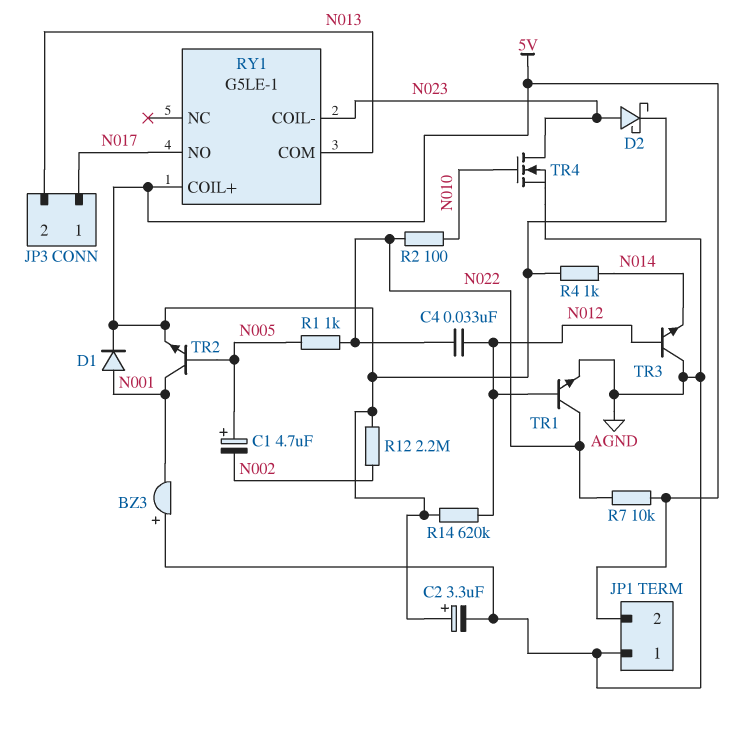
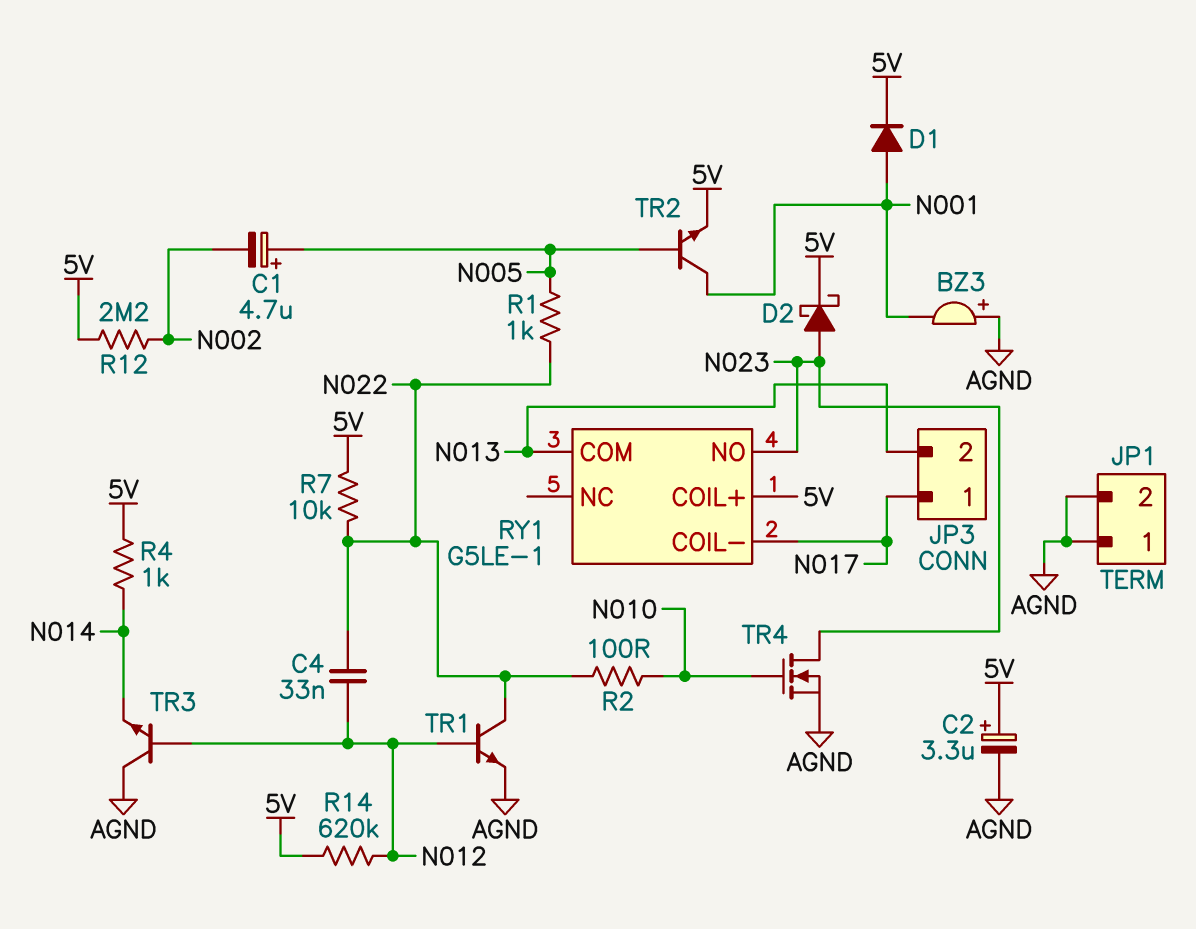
JP1 pin 2: 5V -> AGND
RY1 pin COIL-: N023 -> N017
RY1 pin NO: N017 -> N023

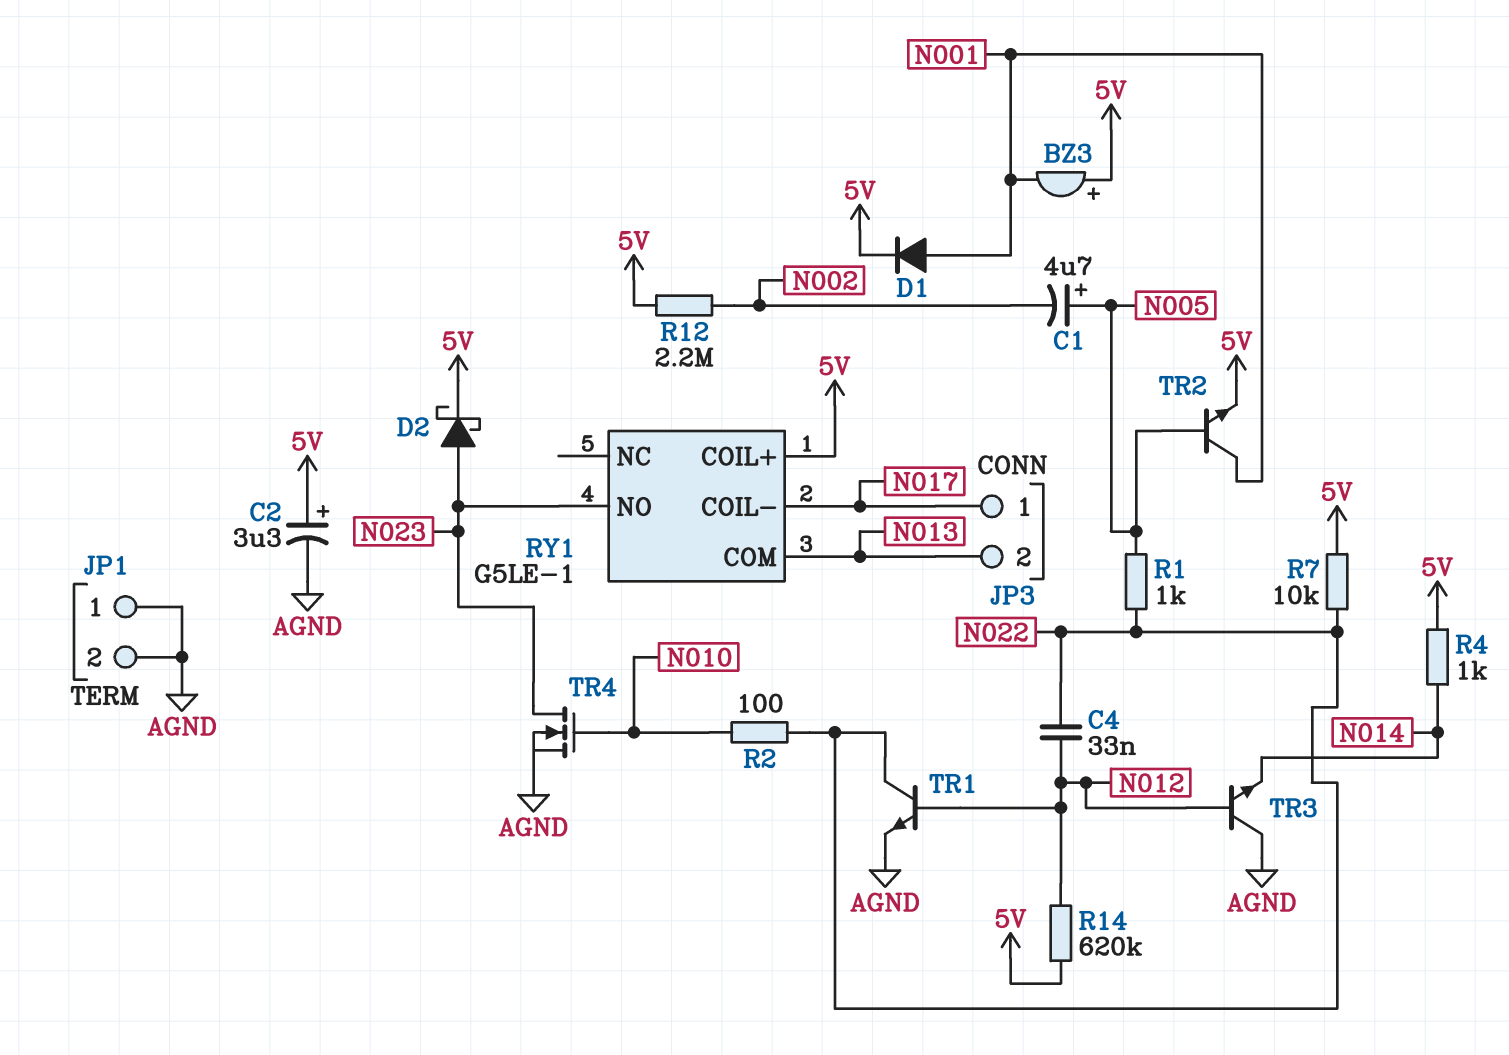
BZ3: buzzer (plus AGND, minus N001) -> buzzer (plus 5V, minus N001)

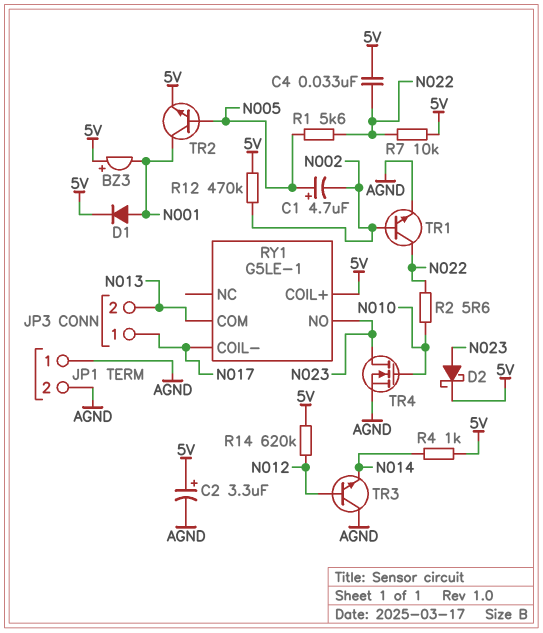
C4: 33nF (N012, N022) -> 33nF (5V, N022)
R1: 1k (N005, N022) -> 5.6k (N005, N022)
R2: 100 (N010, N022) -> 5.6 (N010, N022)
R12: 2.2M (5V, N002) -> 470k (5V, N002)
TR1: NPN (B N012, C N022, E AGND) -> NPN (B N002, C N022, E AGND)

